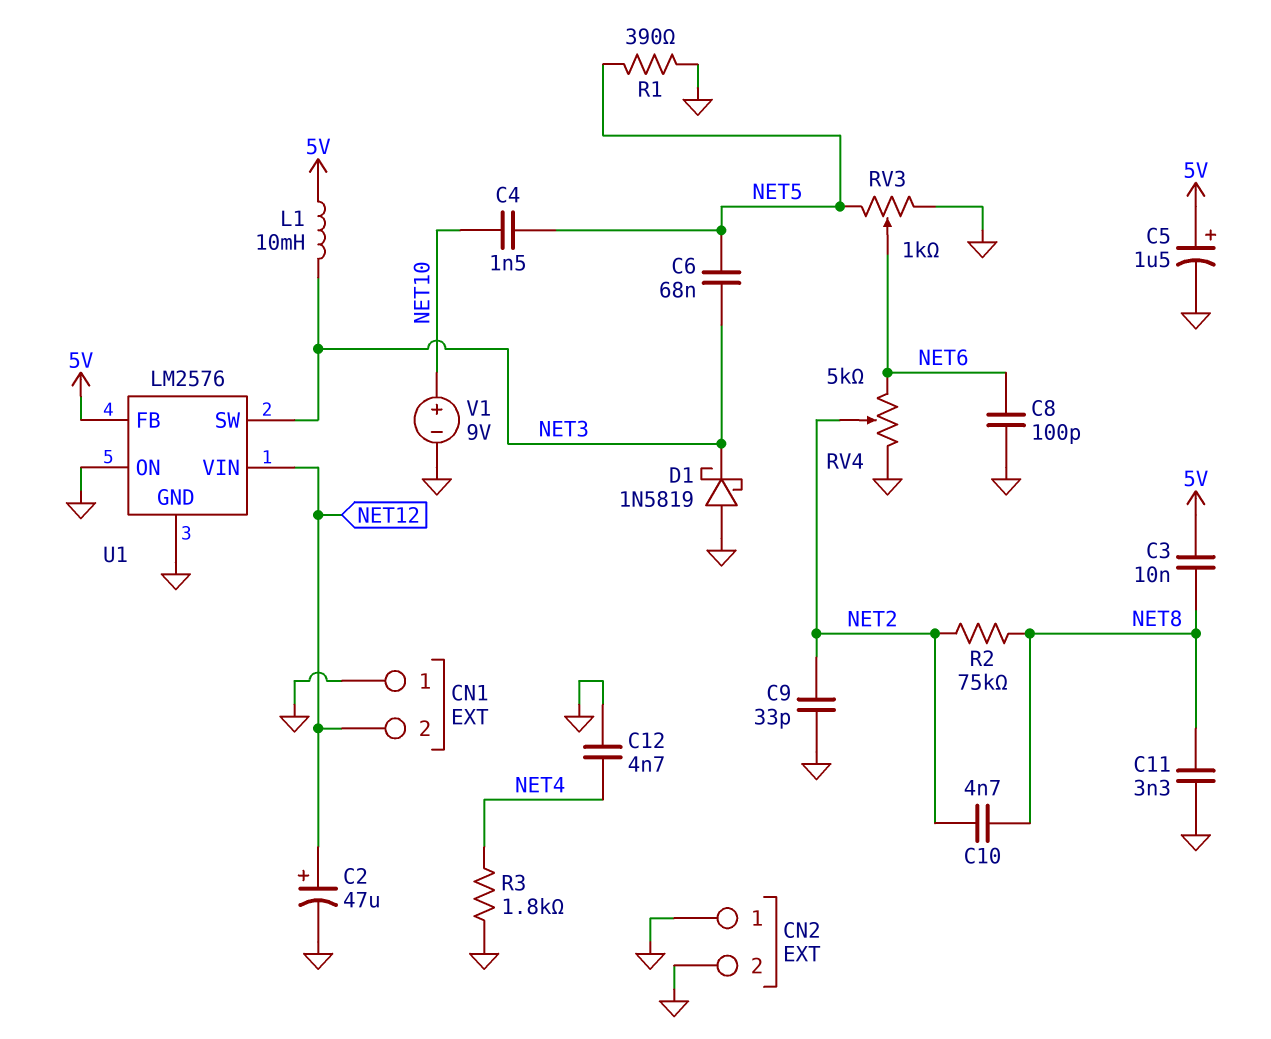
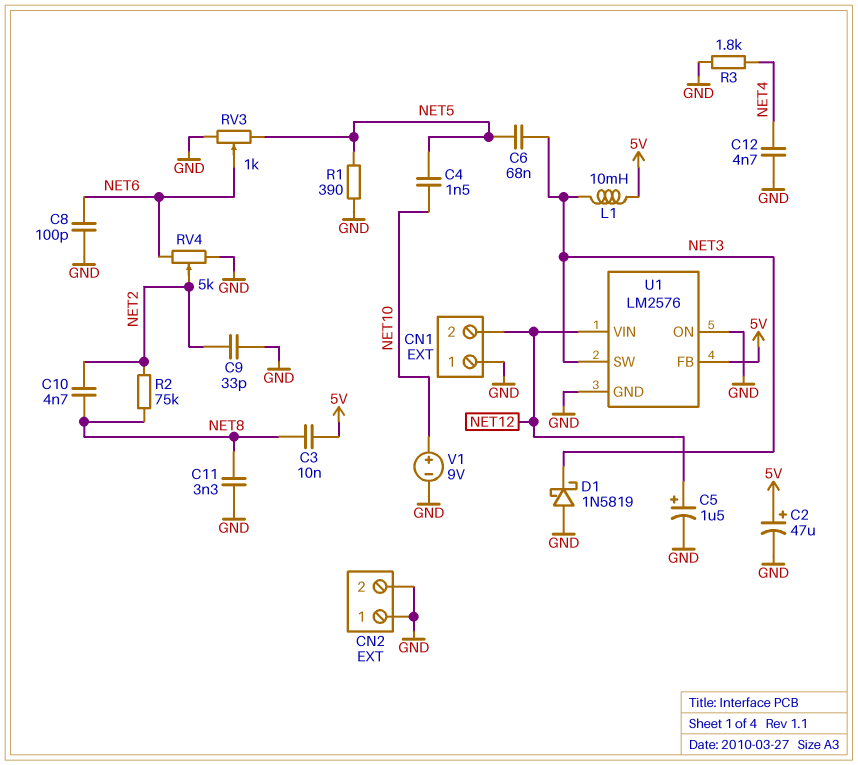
C2: 47uF (plus NET12, minus GND) -> 47uF (plus 5V, minus GND)
C5: 1.5uF (plus 5V, minus GND) -> 1.5uF (plus NET12, minus GND)

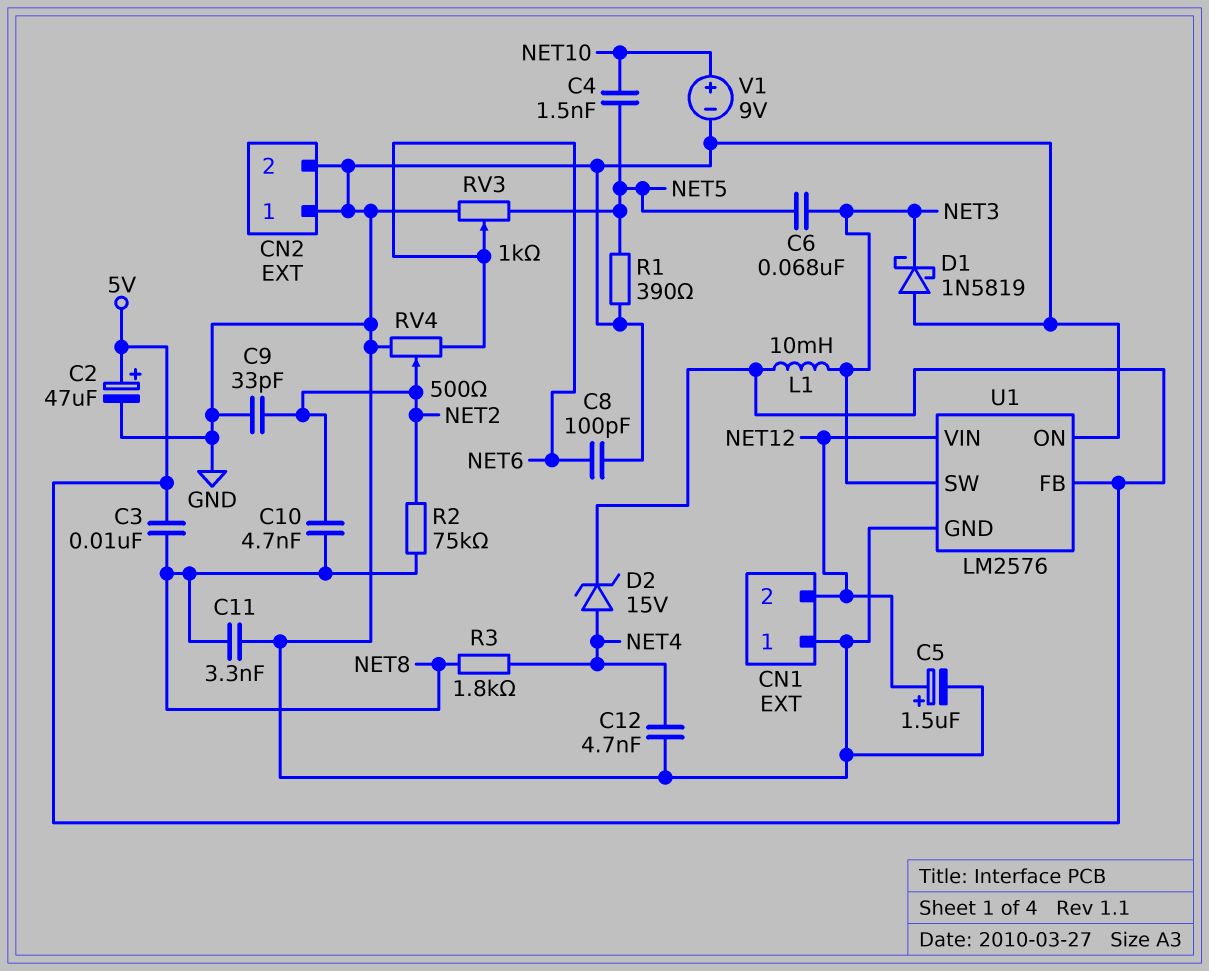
D2: none -> zener 15V (A NET4, K 5V)
R3: 1.8k (GND, NET4) -> 1.8k (NET4, NET8)
RV4: 5k (GND, NET6, wiper NET2) -> 500 (GND, NET6, wiper NET2)

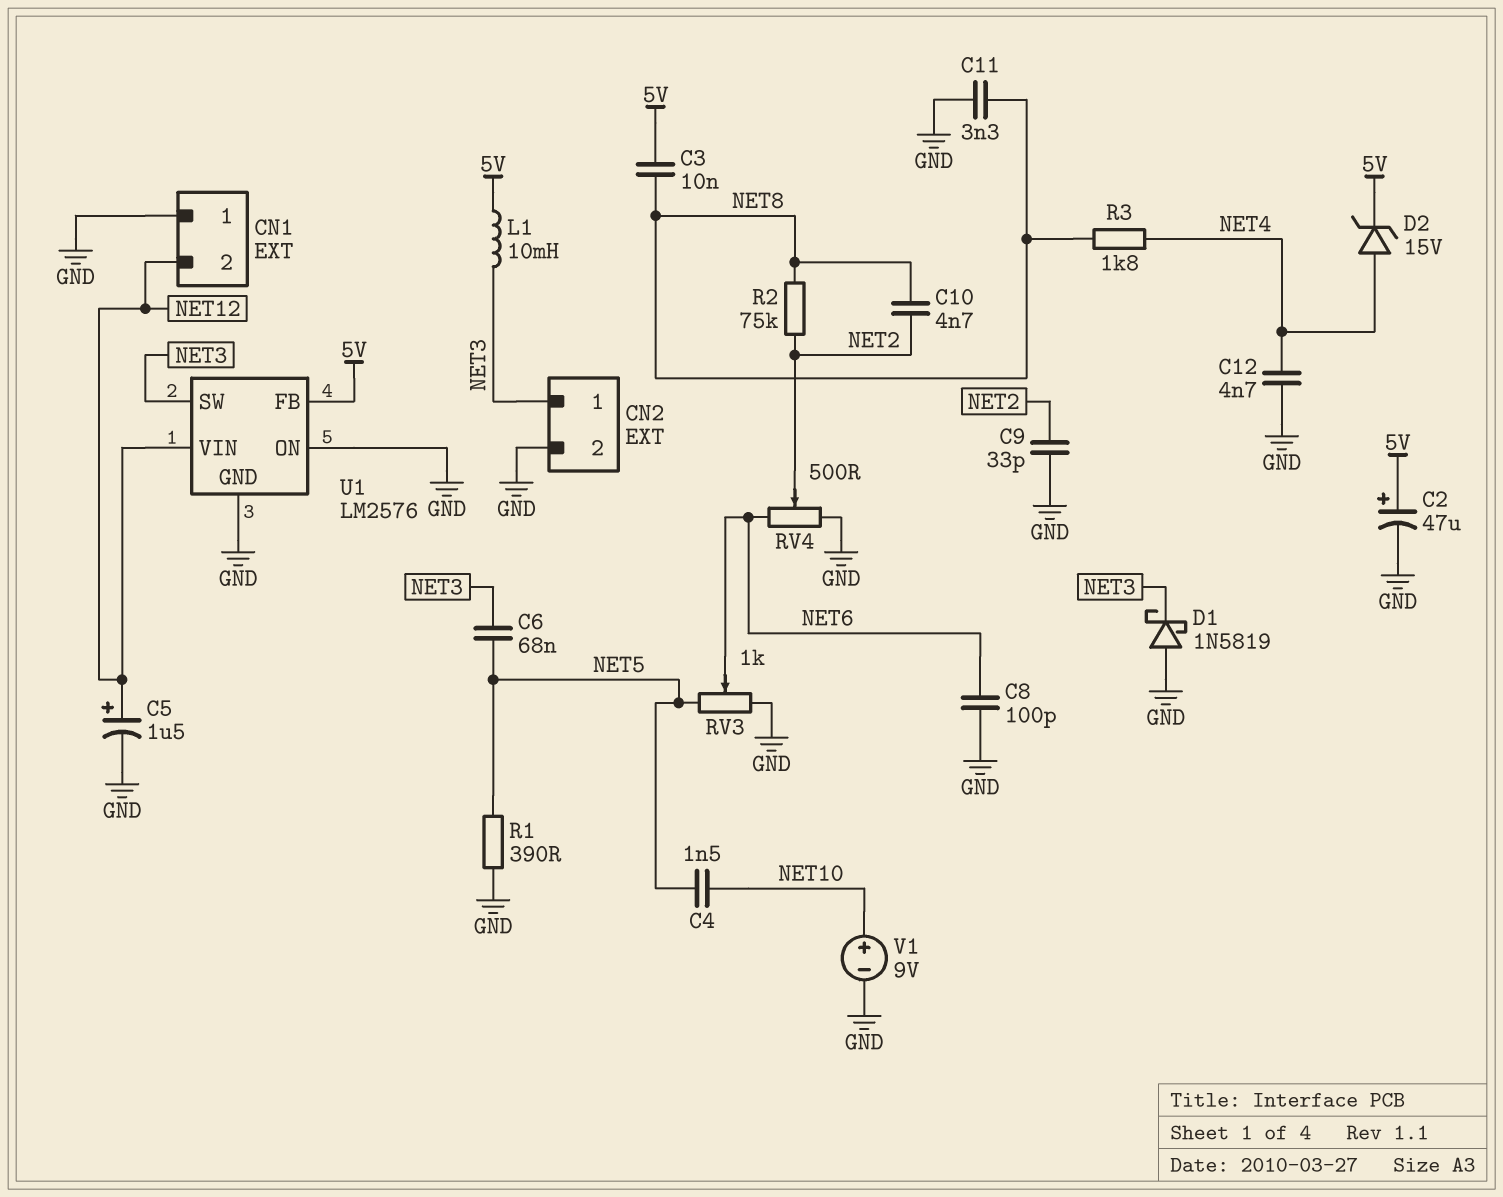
CN2 pin 1: GND -> NET3

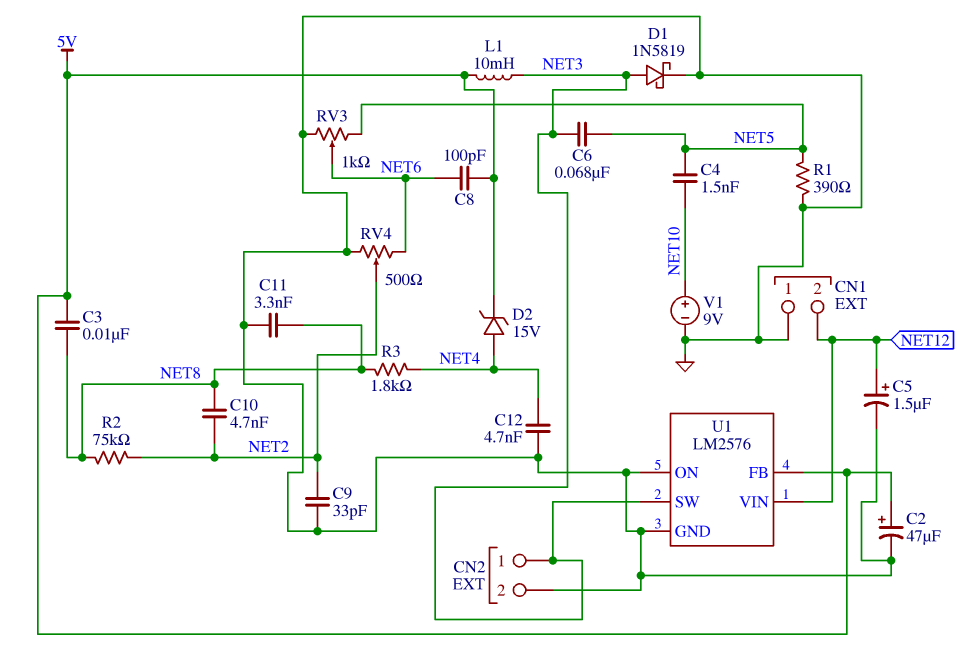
C8: 100pF (GND, NET6) -> 100pF (5V, NET6)
D1: schottky 1N5819 (A GND, K NET3) -> schottky 1N5819 (A NET3, K GND)

